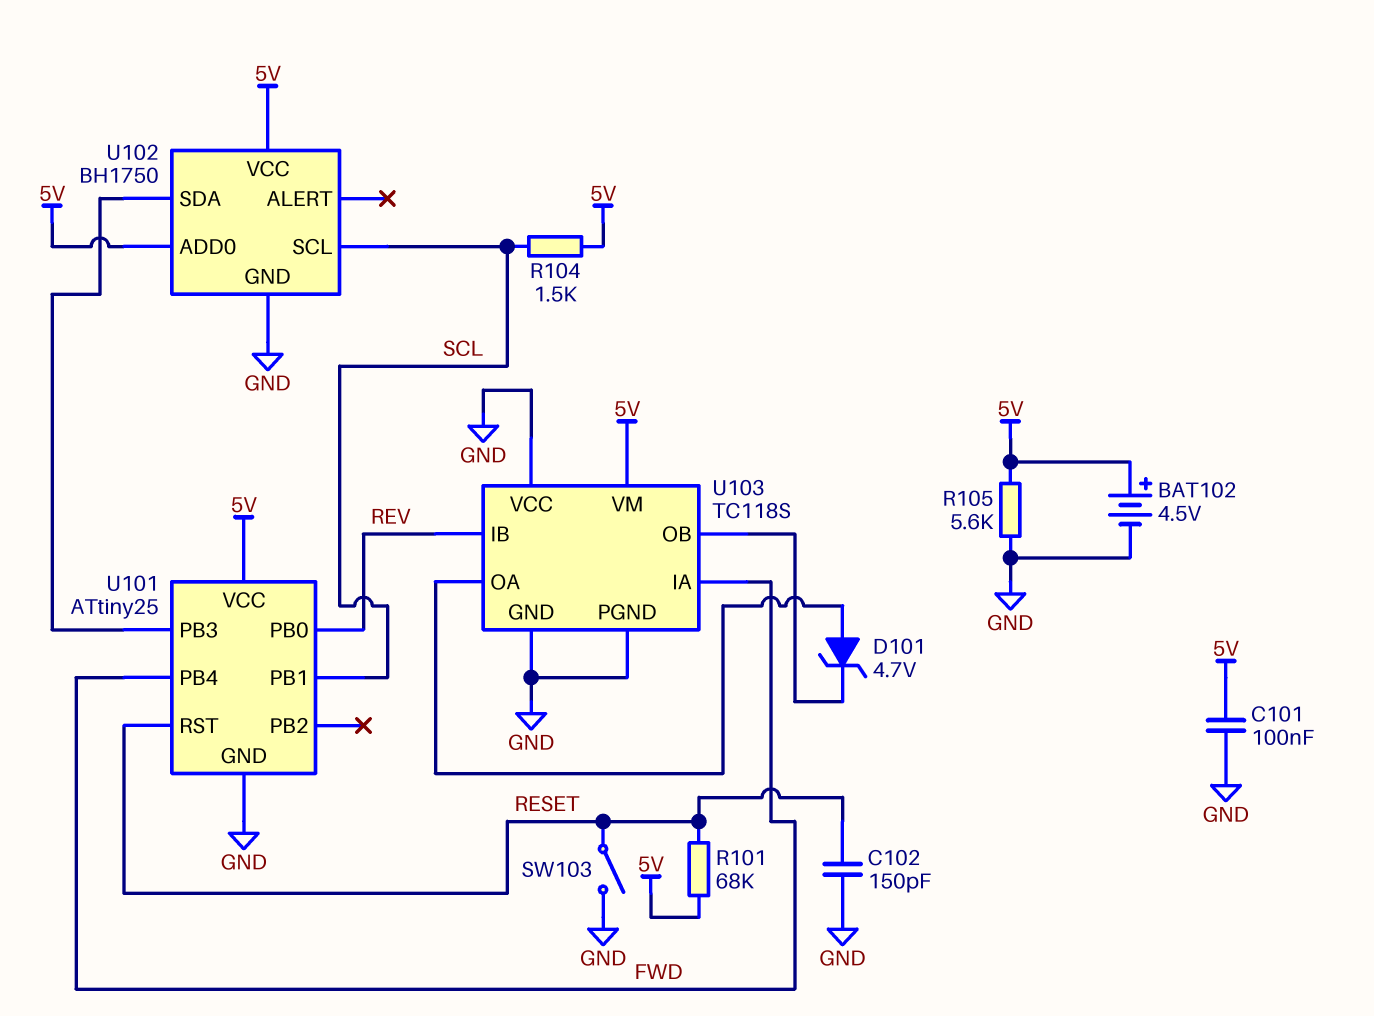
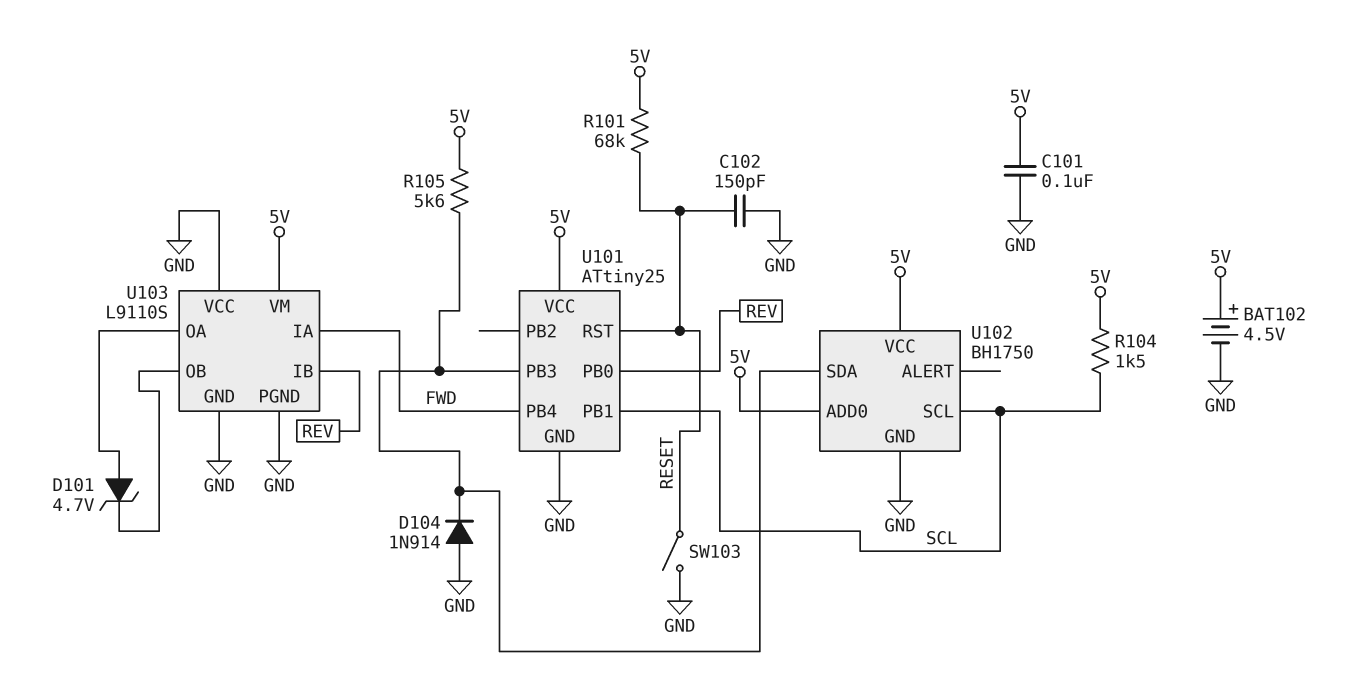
D104: none -> diode 1N914 (A GND, K U101/PB3)
R105: 5.6k (5V, GND) -> 5.6k (5V, U101/PB3)
U103: TC118S -> L9110S

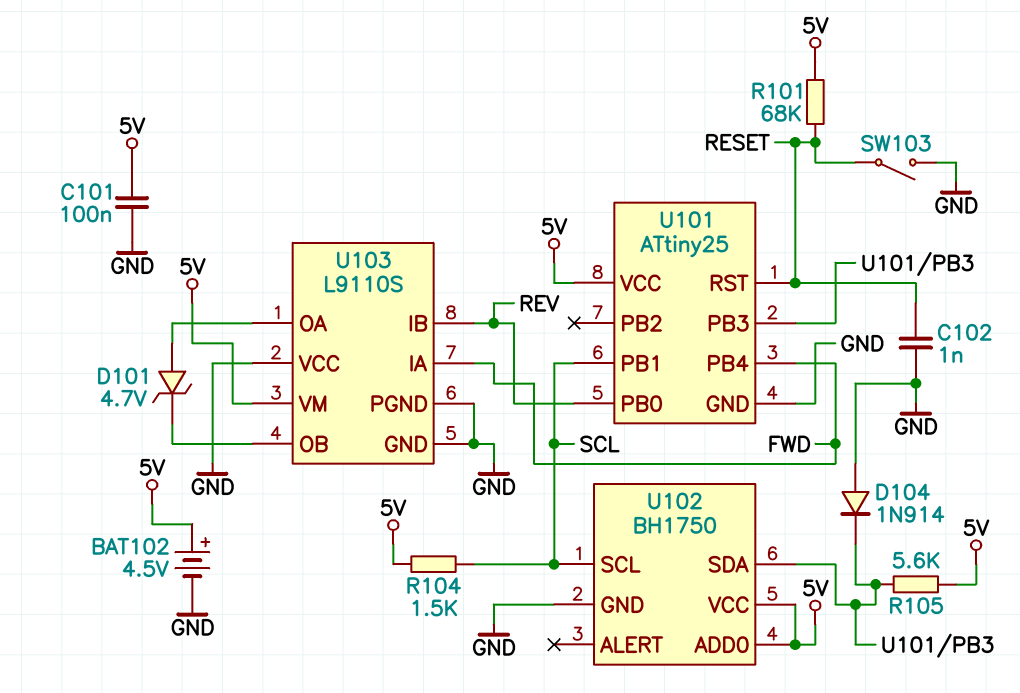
C102: 150pF (GND, RESET) -> 1nF (GND, RESET)

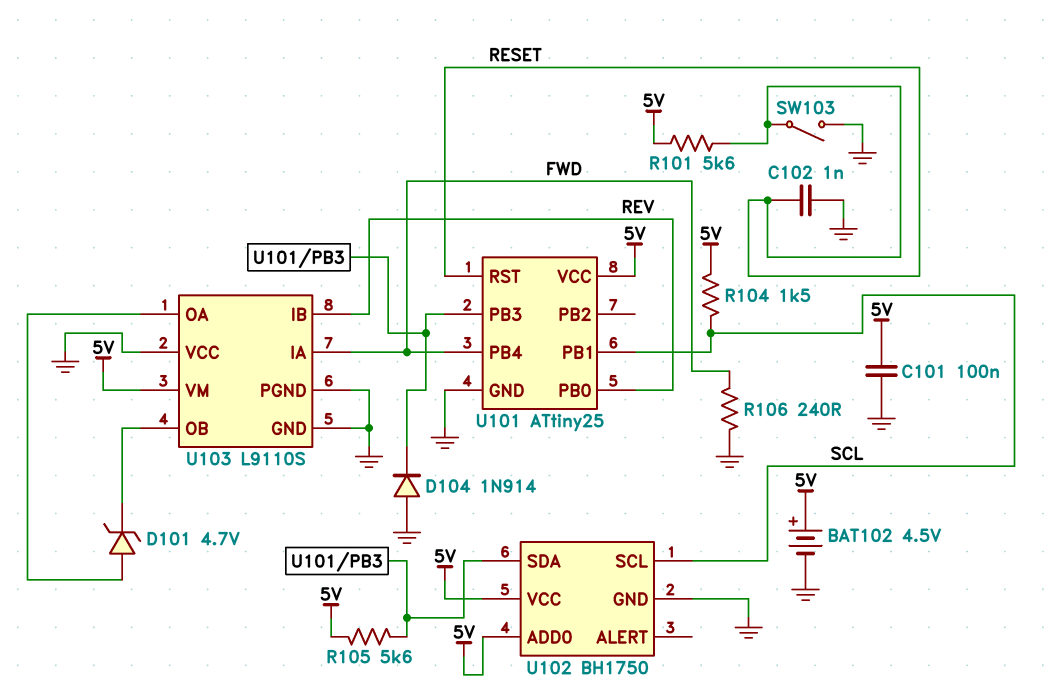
R101: 68k (5V, RESET) -> 5.6k (5V, RESET)
R106: none -> 240 (FWD, GND)

